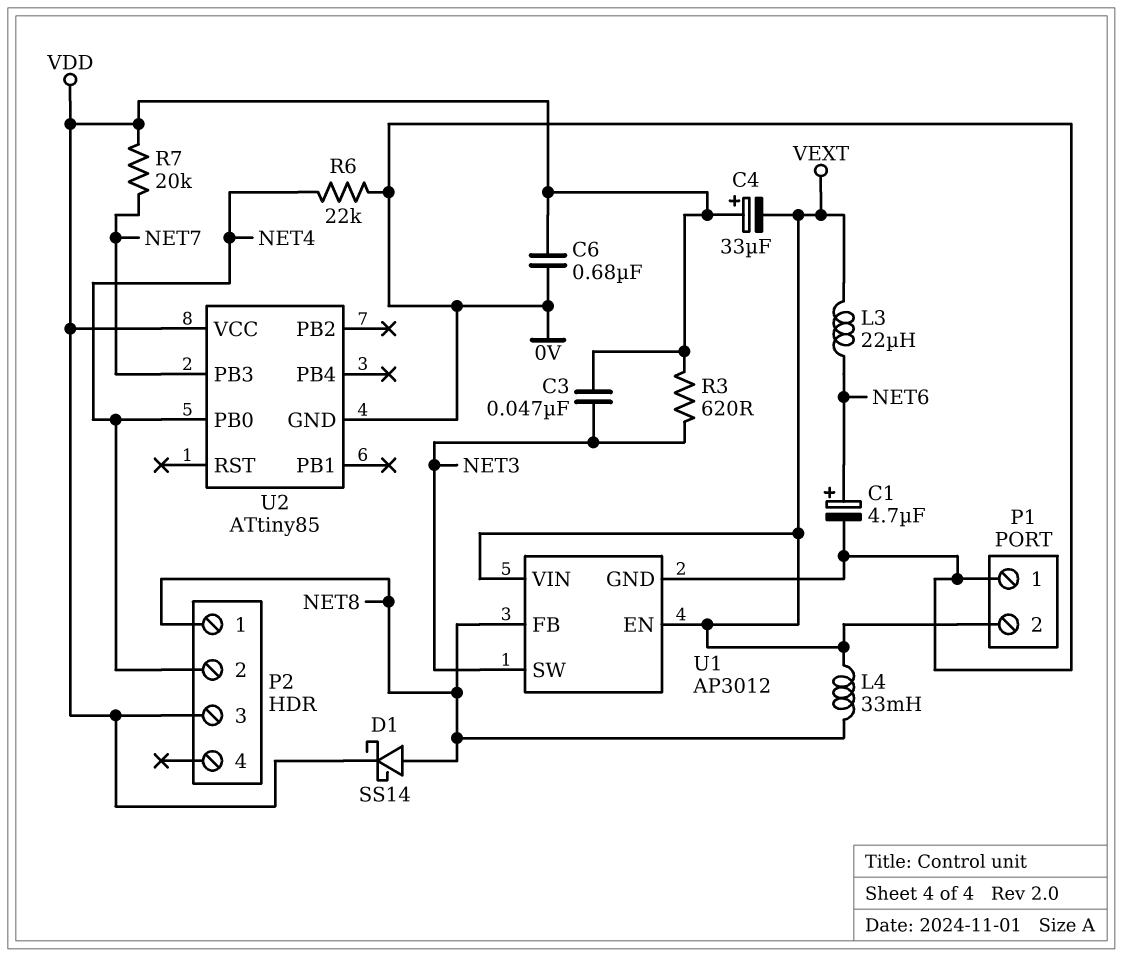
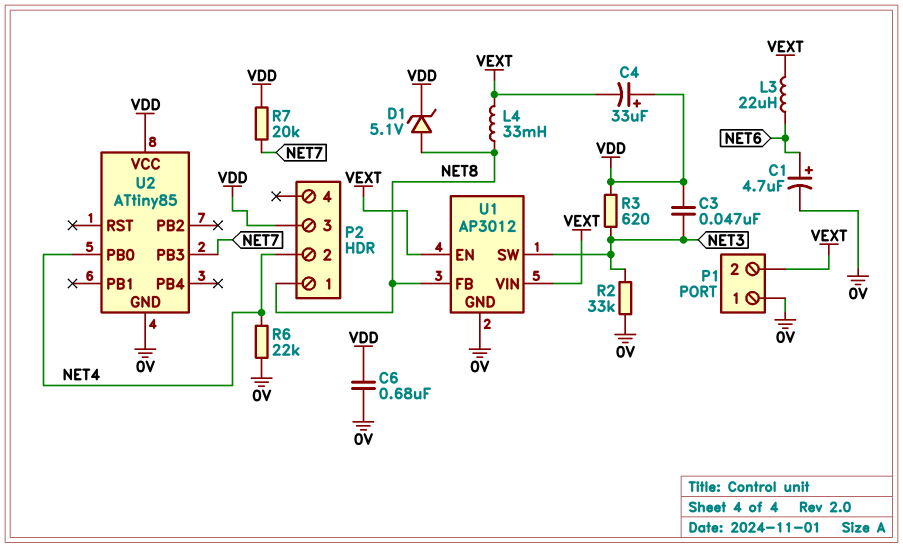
D1: schottky SS14 (A NET8, K VDD) -> zener 5.1V (A NET8, K VDD)
R2: none -> 33k (0V, NET3)

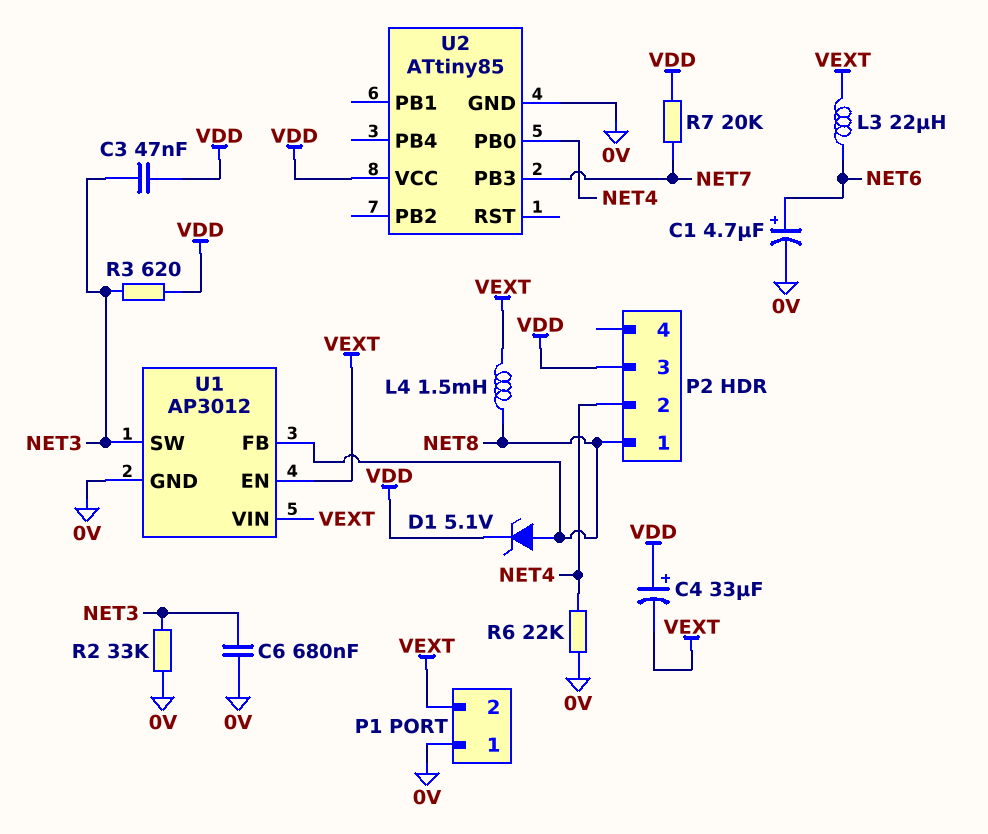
C6: 680nF (0V, VDD) -> 680nF (0V, NET3)
L4: 33mH (NET8, VEXT) -> 1.5mH (NET8, VEXT)

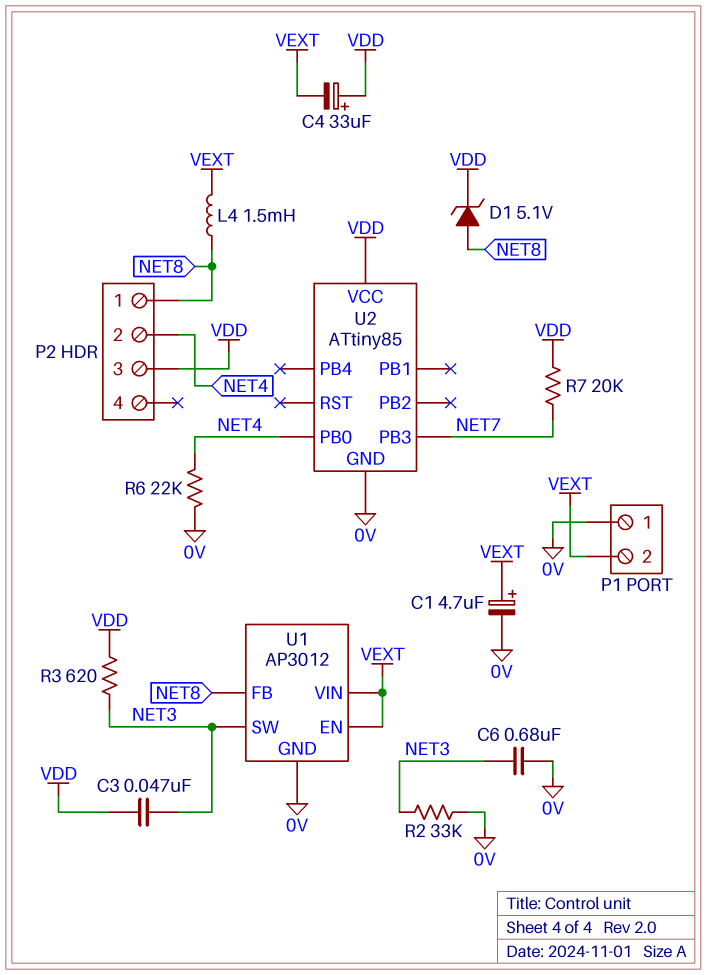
C1: 4.7uF (plus NET6, minus 0V) -> 4.7uF (plus VEXT, minus 0V)
L3: 22uH (NET6, VEXT) -> none

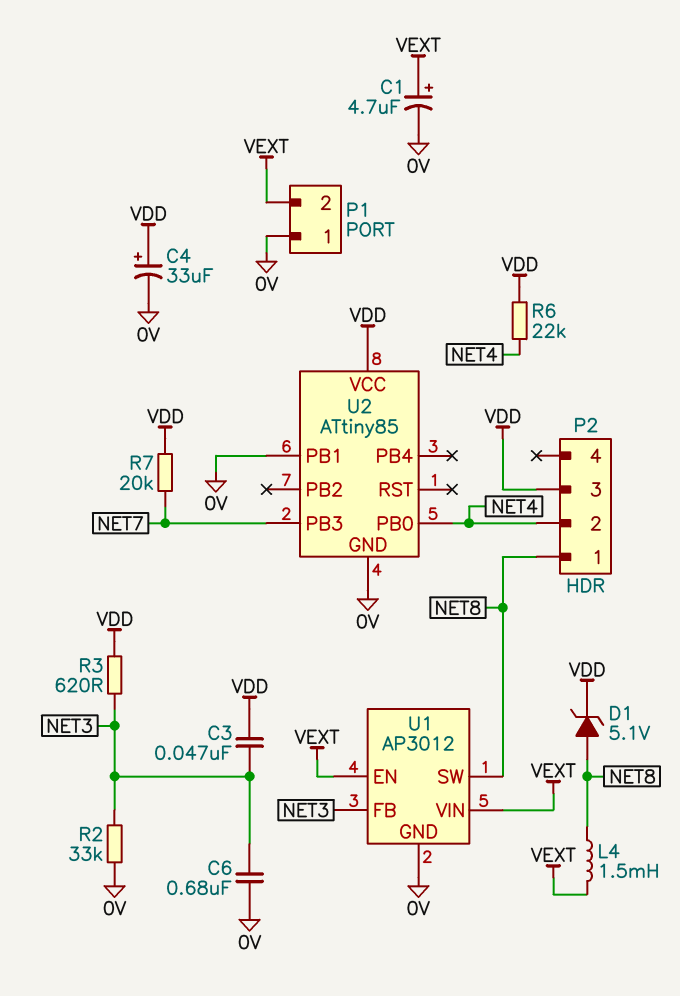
C4: 33uF (plus VDD, minus VEXT) -> 33uF (plus VDD, minus 0V)
R6: 22k (0V, NET4) -> 22k (NET4, VDD)
U1 pin FB: NET8 -> NET3
U1 pin SW: NET3 -> NET8
U2 pin PB1: none -> 0V

